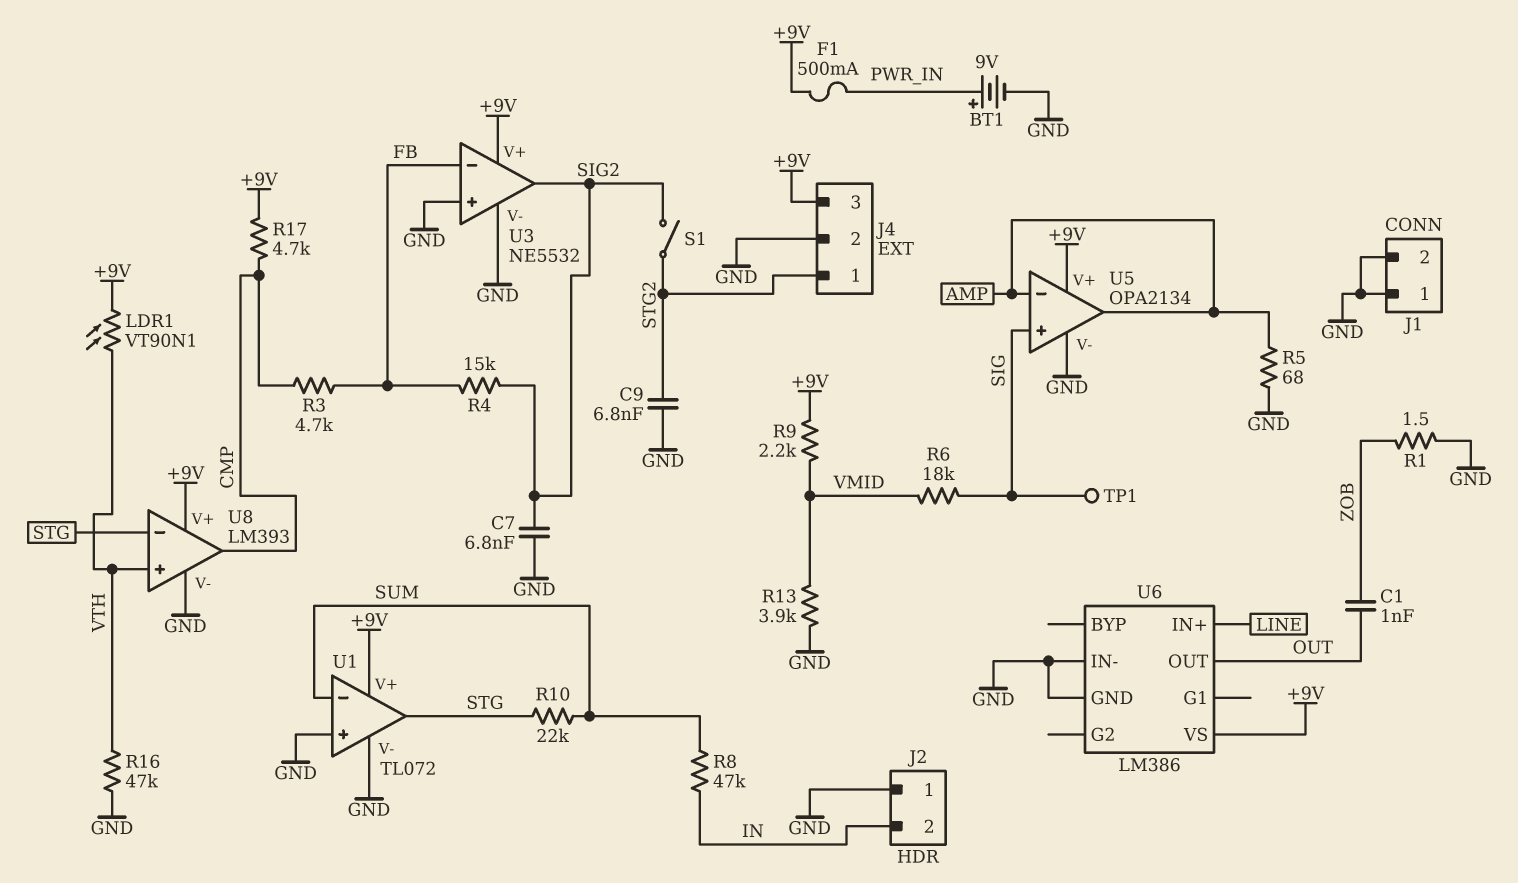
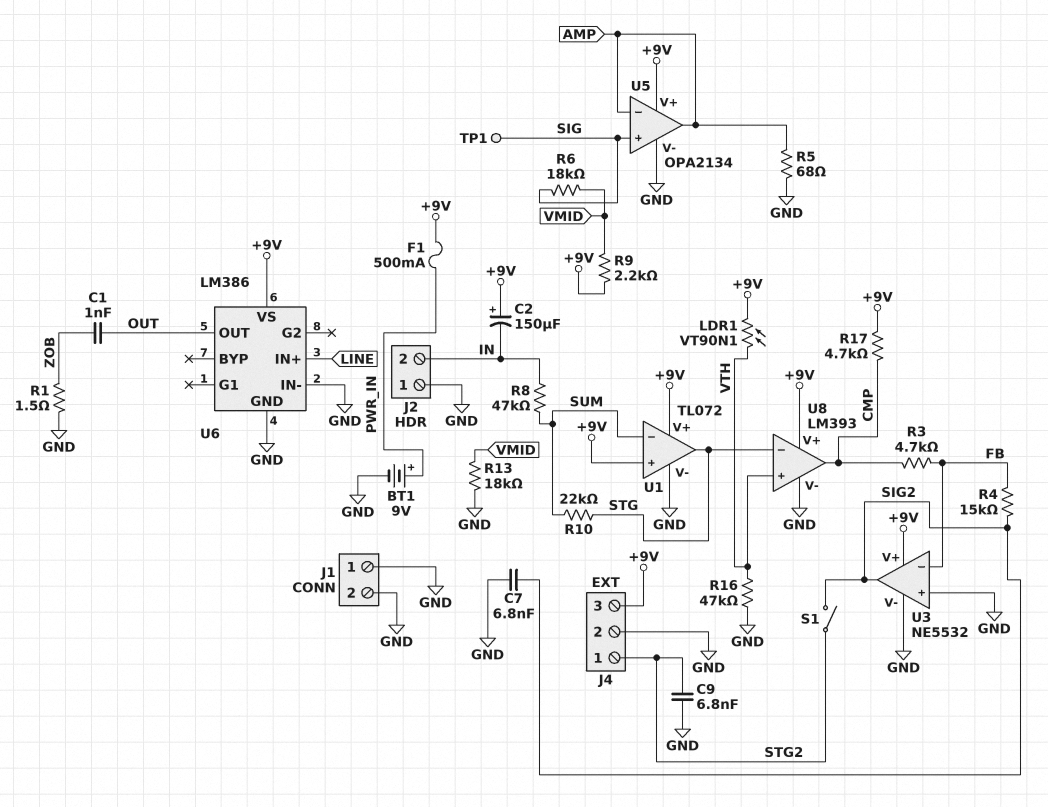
C2: none -> 150uF (plus +9V, minus IN)
R13: 3.9k (GND, VMID) -> 18k (GND, VMID)
U1 pin in+: GND -> +9V

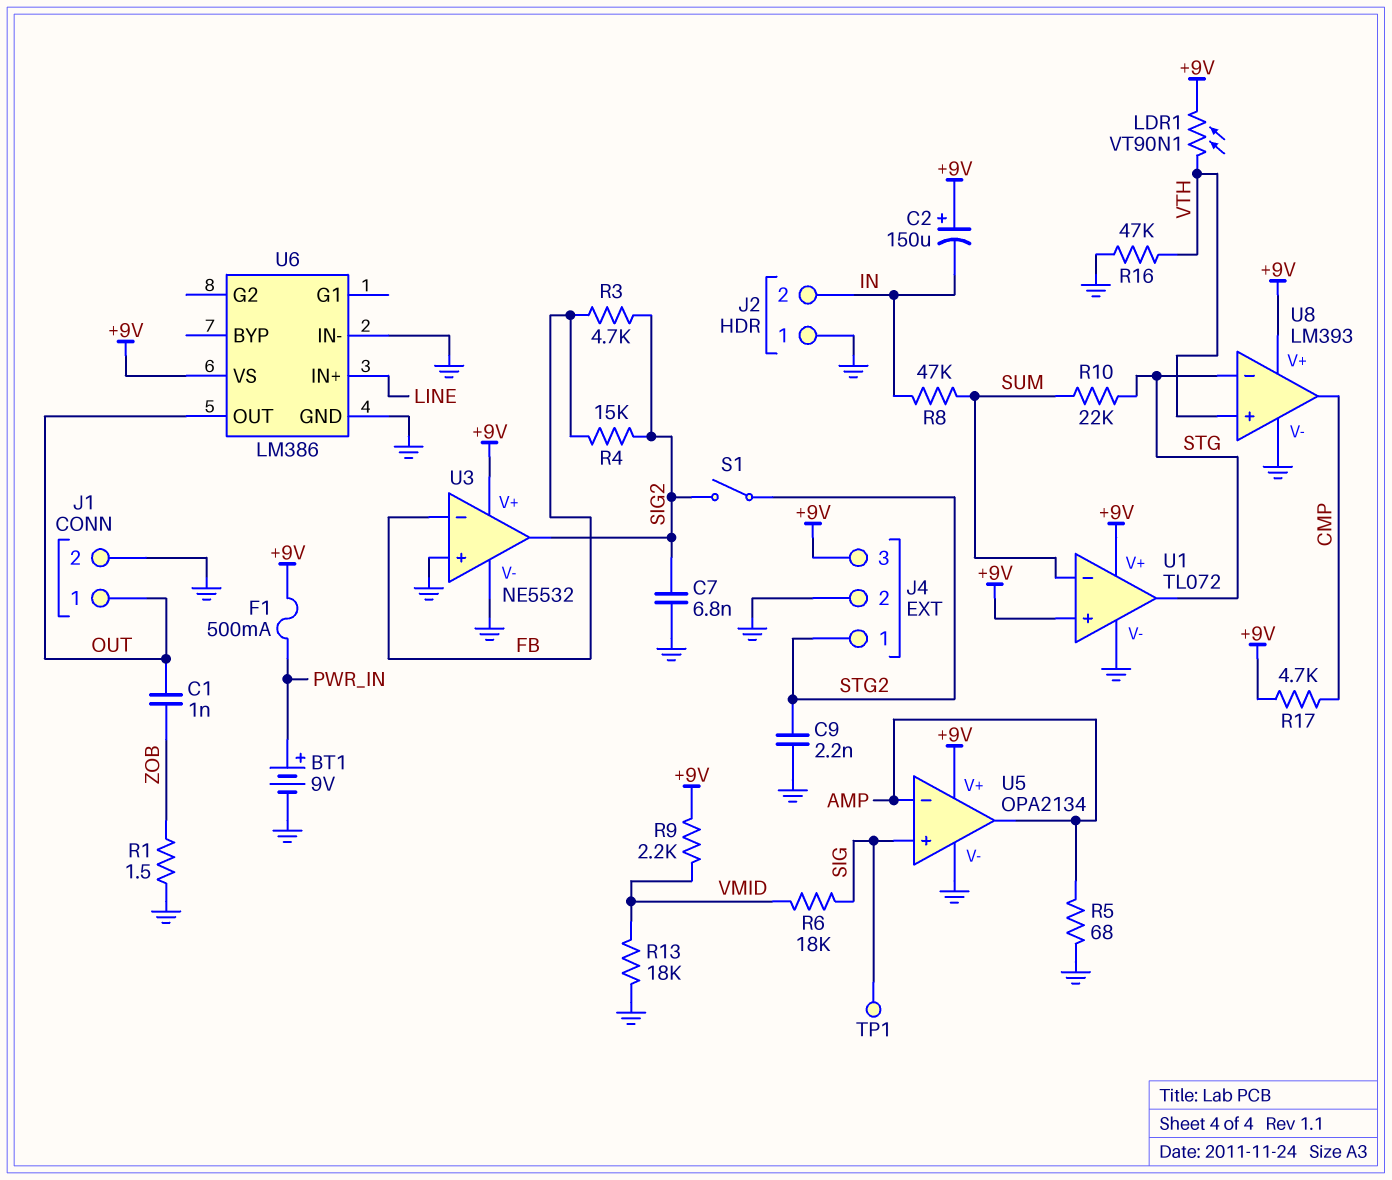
C9: 6.8nF (GND, STG2) -> 2.2nF (GND, STG2)
J1 pin 1: GND -> OUT
R3: 4.7k (CMP, FB) -> 4.7k (FB, SIG2)

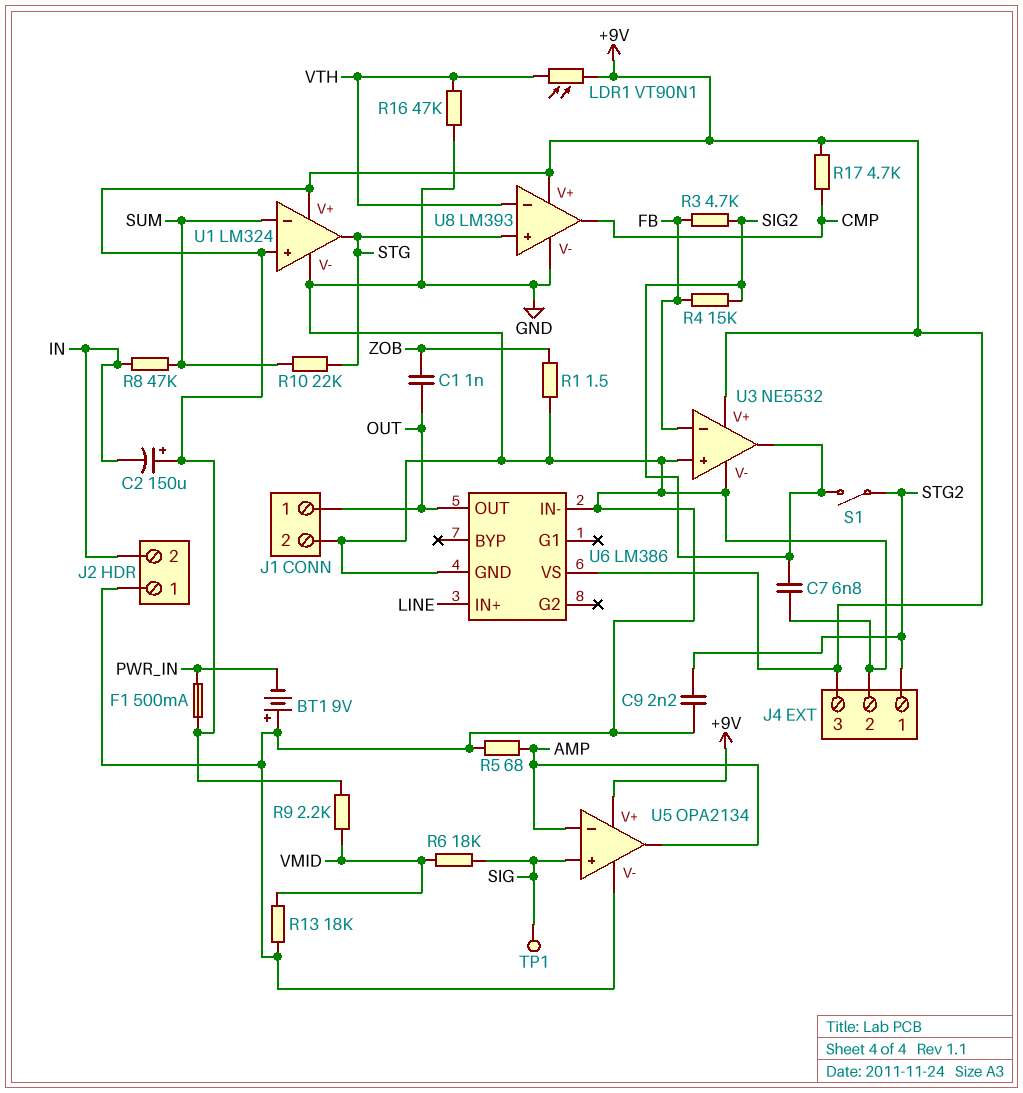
BT1: 9V (plus PWR_IN, minus GND) -> 9V (plus GND, minus PWR_IN)
U1: TL072 -> LM324
U8 pin in+: VTH -> STG
U8 pin in-: STG -> VTH

